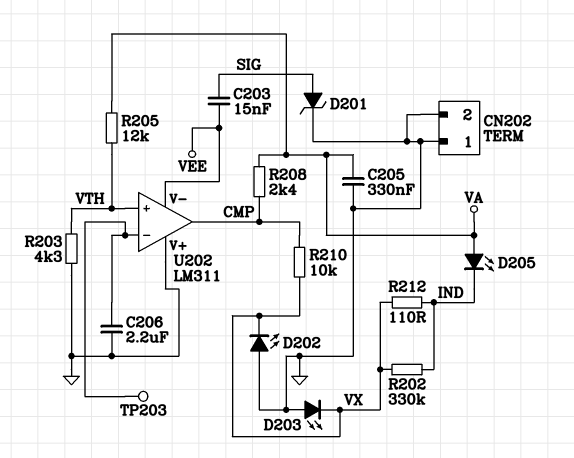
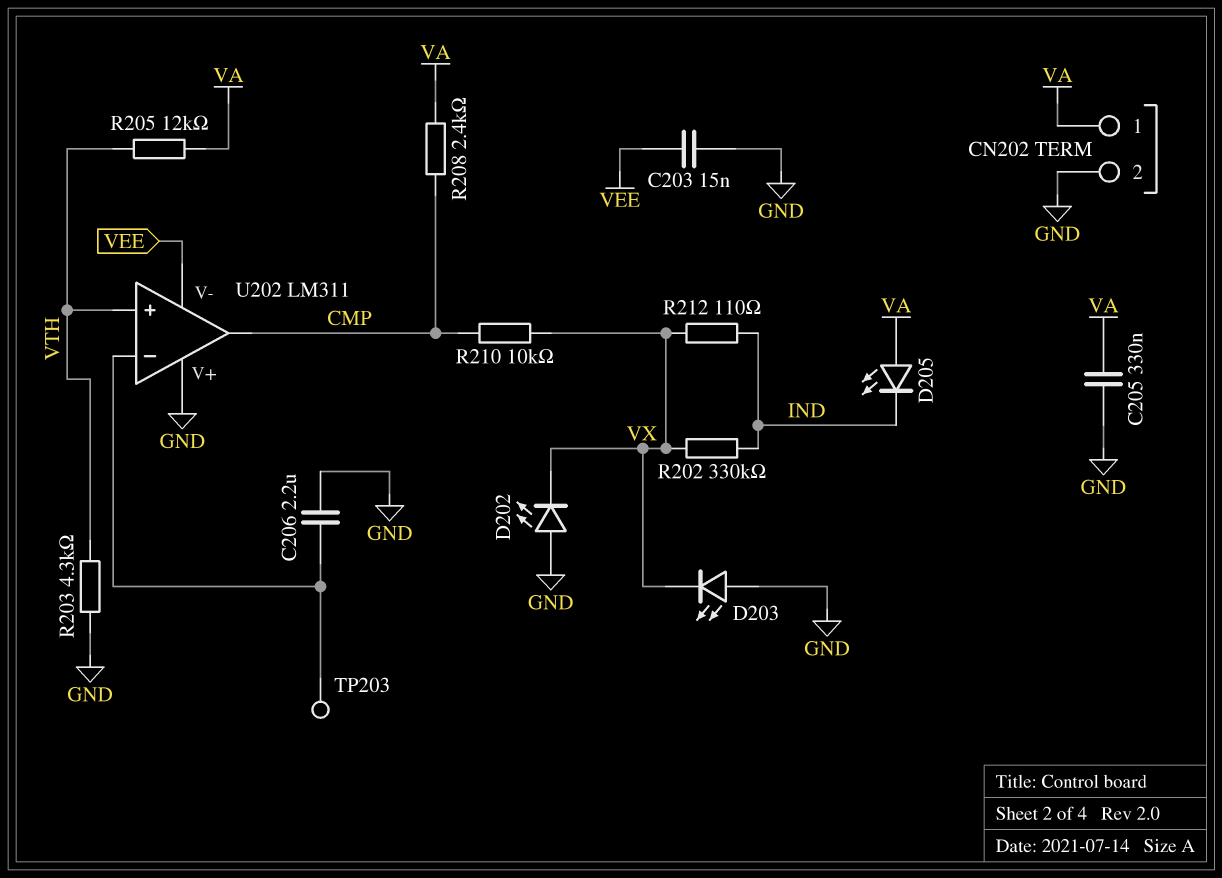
C203: 15nF (SIG, VEE) -> 15nF (GND, VEE)
CN202 pin 1: GND -> VA
D201: zener (A SIG, K GND) -> none

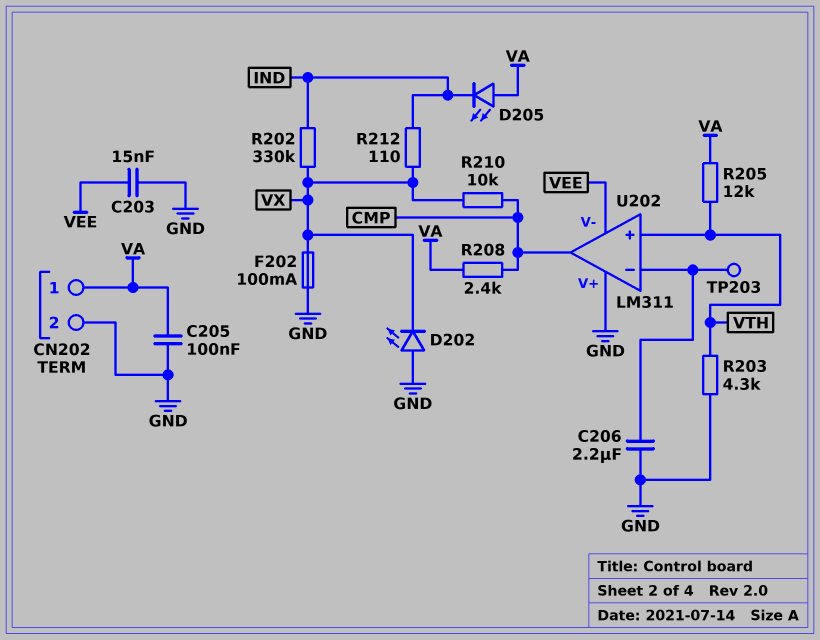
C205: 330nF (GND, VA) -> 100nF (GND, VA)
D203: LED (A GND, K VX) -> none
F202: none -> 100mA (GND, VX)

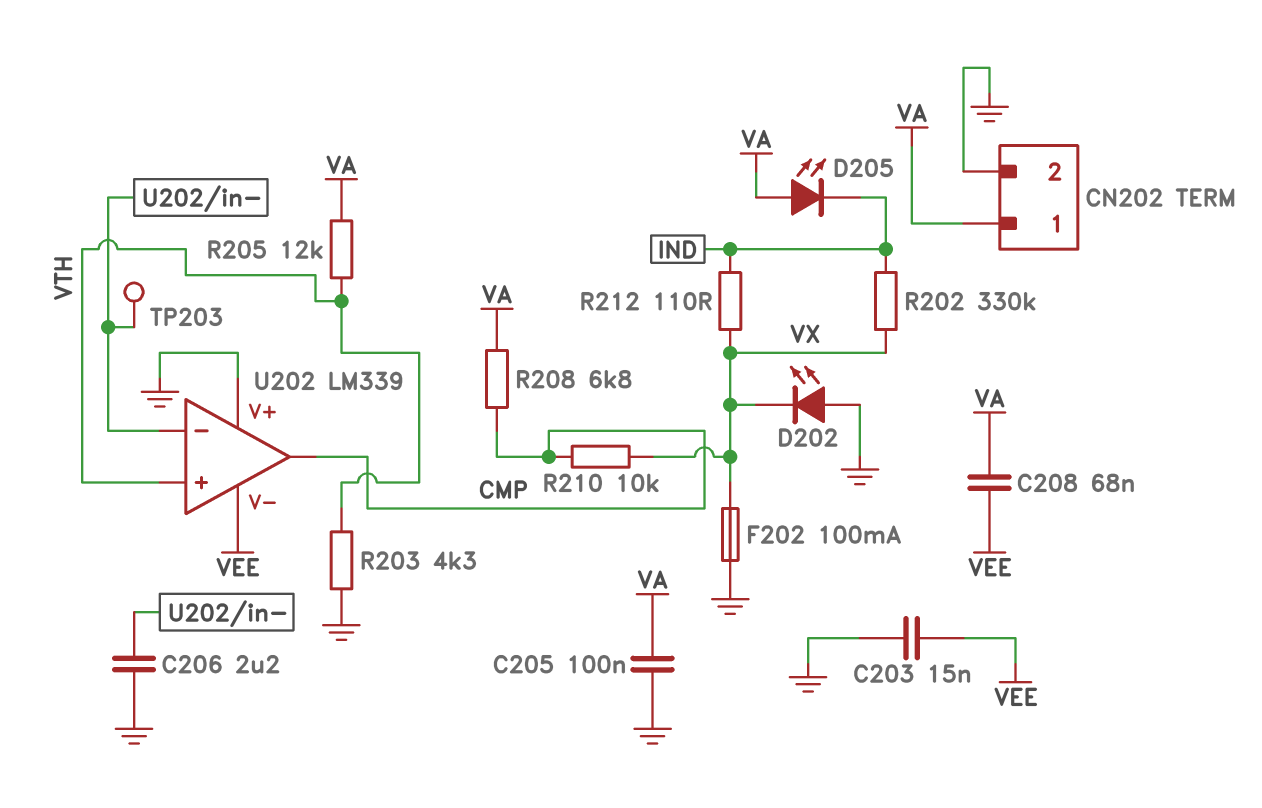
C208: none -> 68nF (VA, VEE)
R208: 2.4k (CMP, VA) -> 6.8k (CMP, VA)
U202: LM311 -> LM339

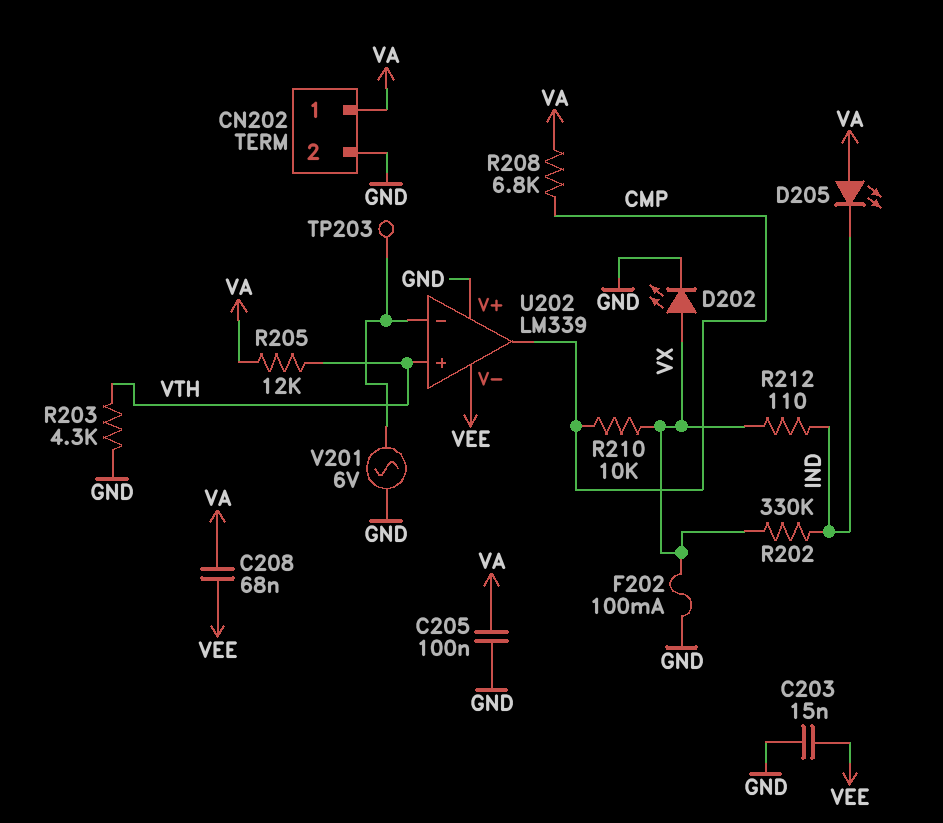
C206: 2.2uF (GND, U202/in-) -> none
D202: LED (A GND, K VX) -> LED (A VX, K GND)
V201: none -> AC 6V (GND, U202/in-)

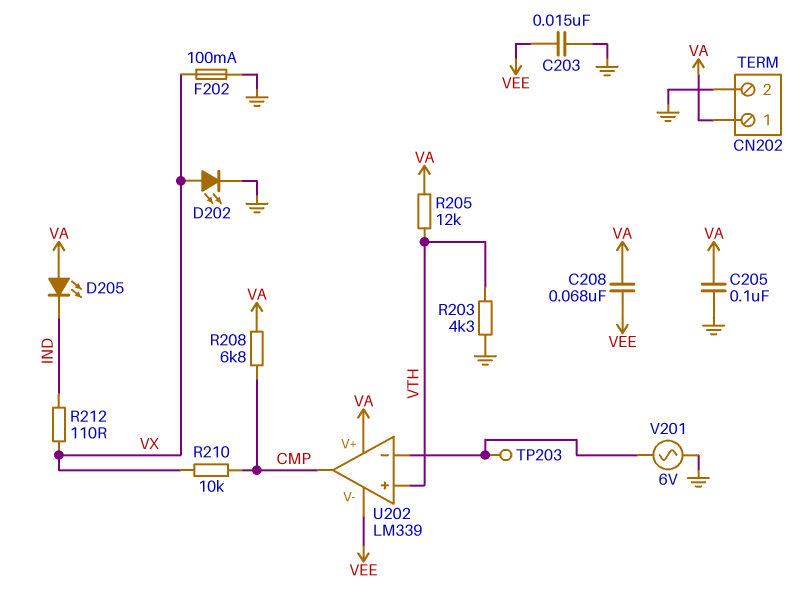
R202: 330k (IND, VX) -> none
U202 pin V+: GND -> VA

